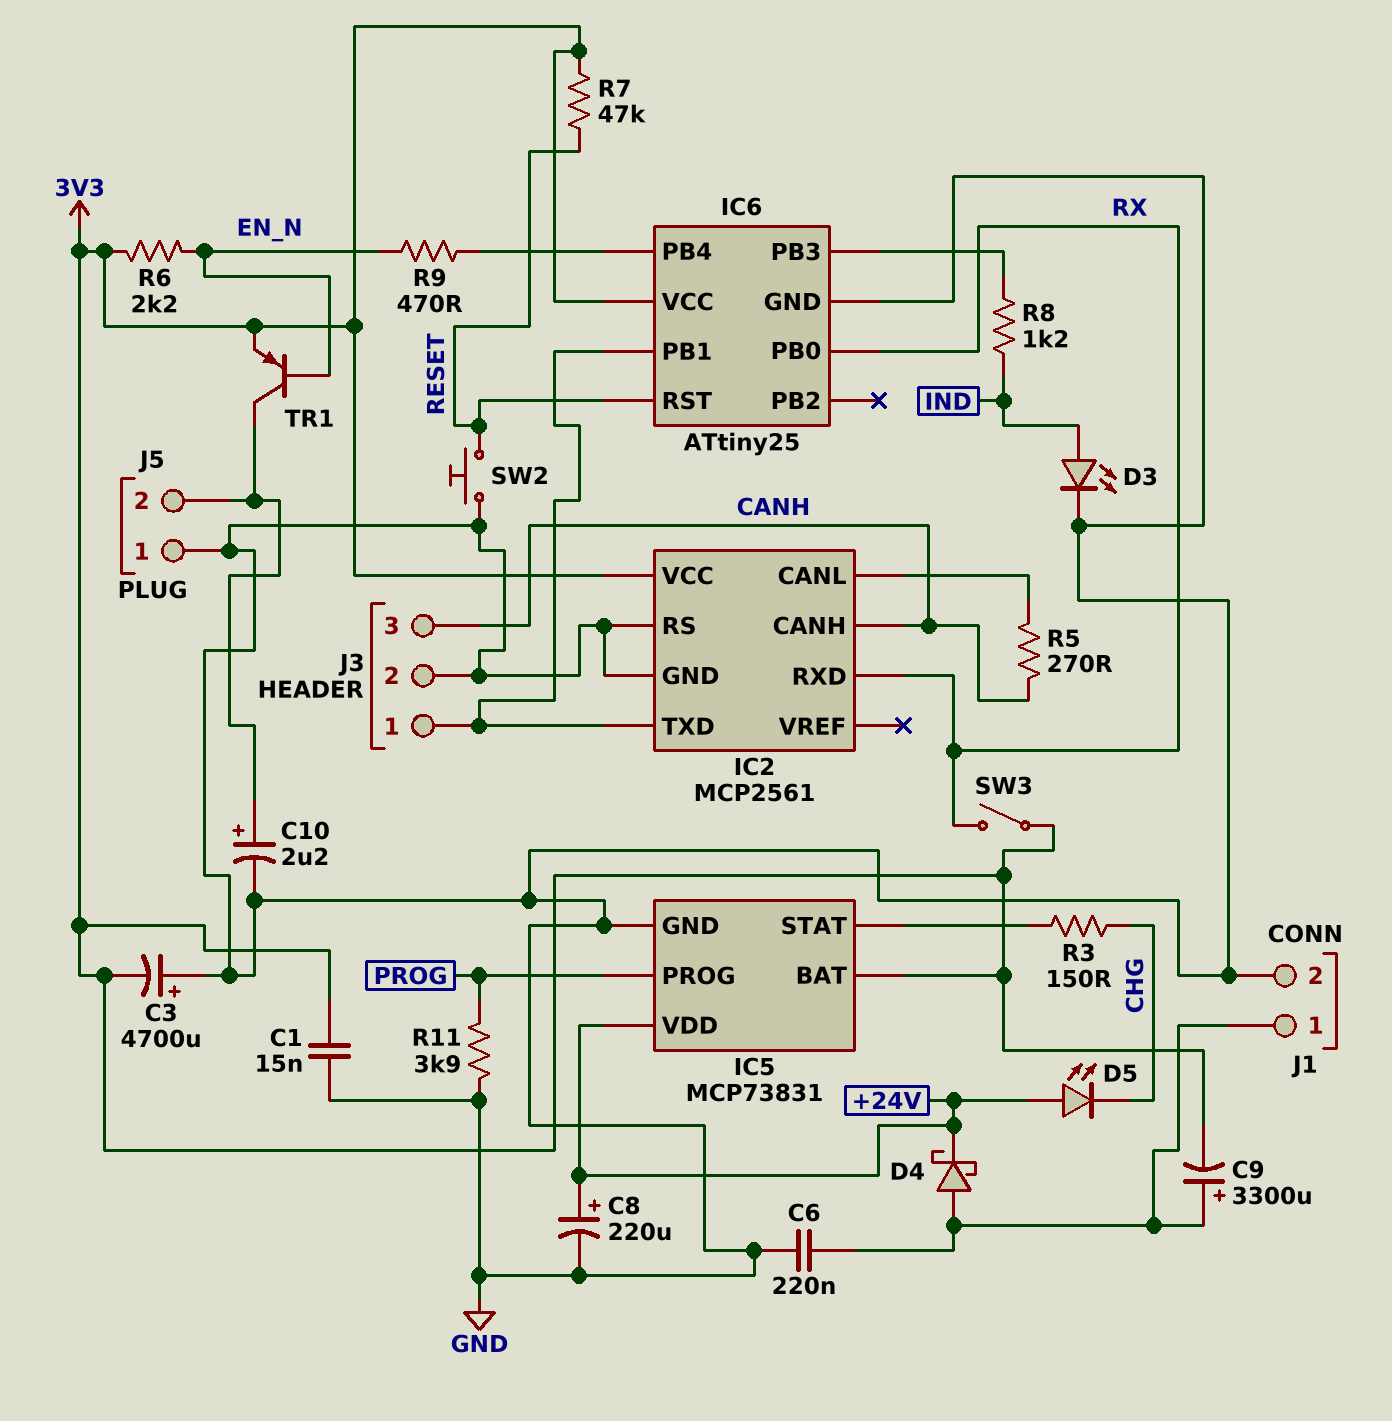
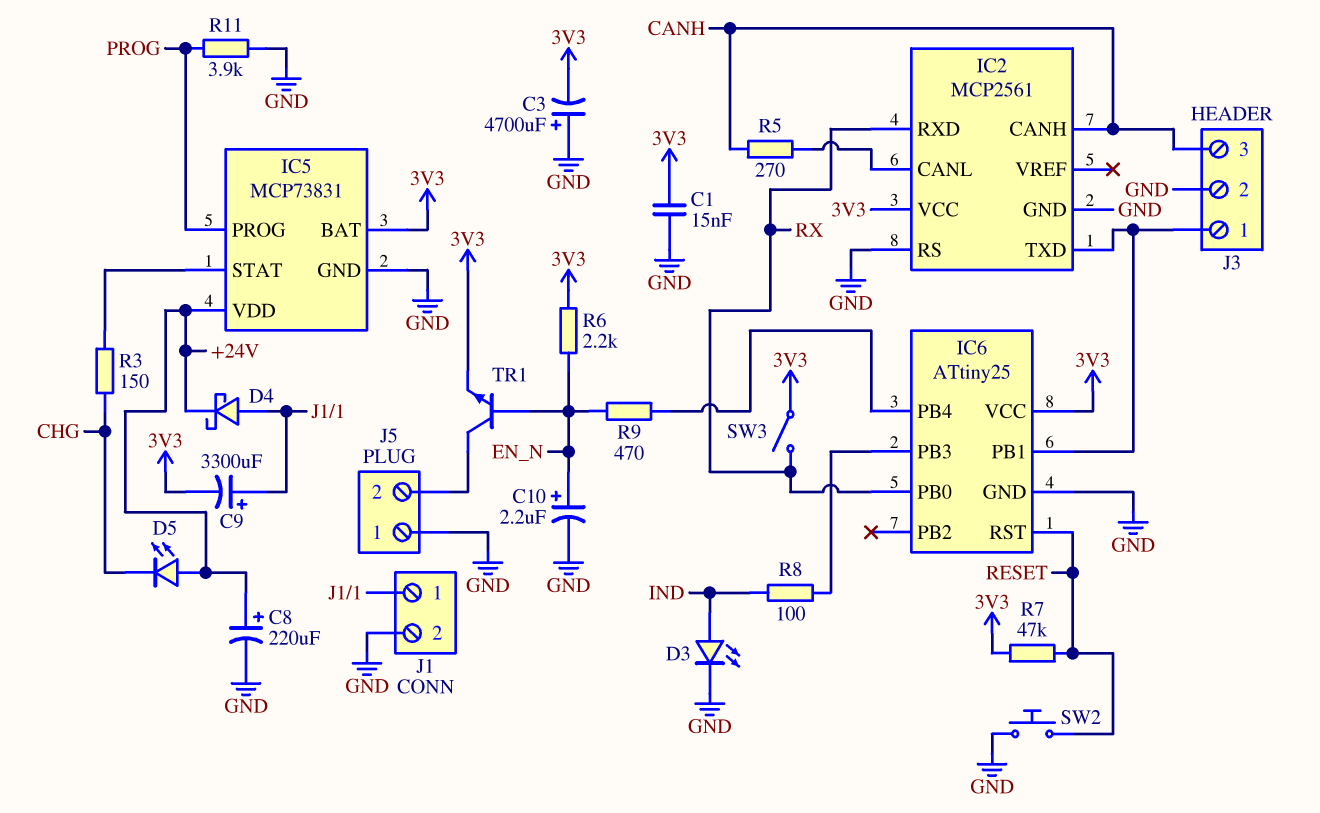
C6: 220nF (GND, J1/1) -> none
C10: 2.2uF (plus J5/2, minus GND) -> 2.2uF (plus EN_N, minus GND)
R8: 1.2k (IC6/PB3, IND) -> 100 (IC6/PB3, IND)
TR1: PNP (B EN_N, C J5/2, E 3V3) -> NPN (B EN_N, C J5/2, E 3V3)

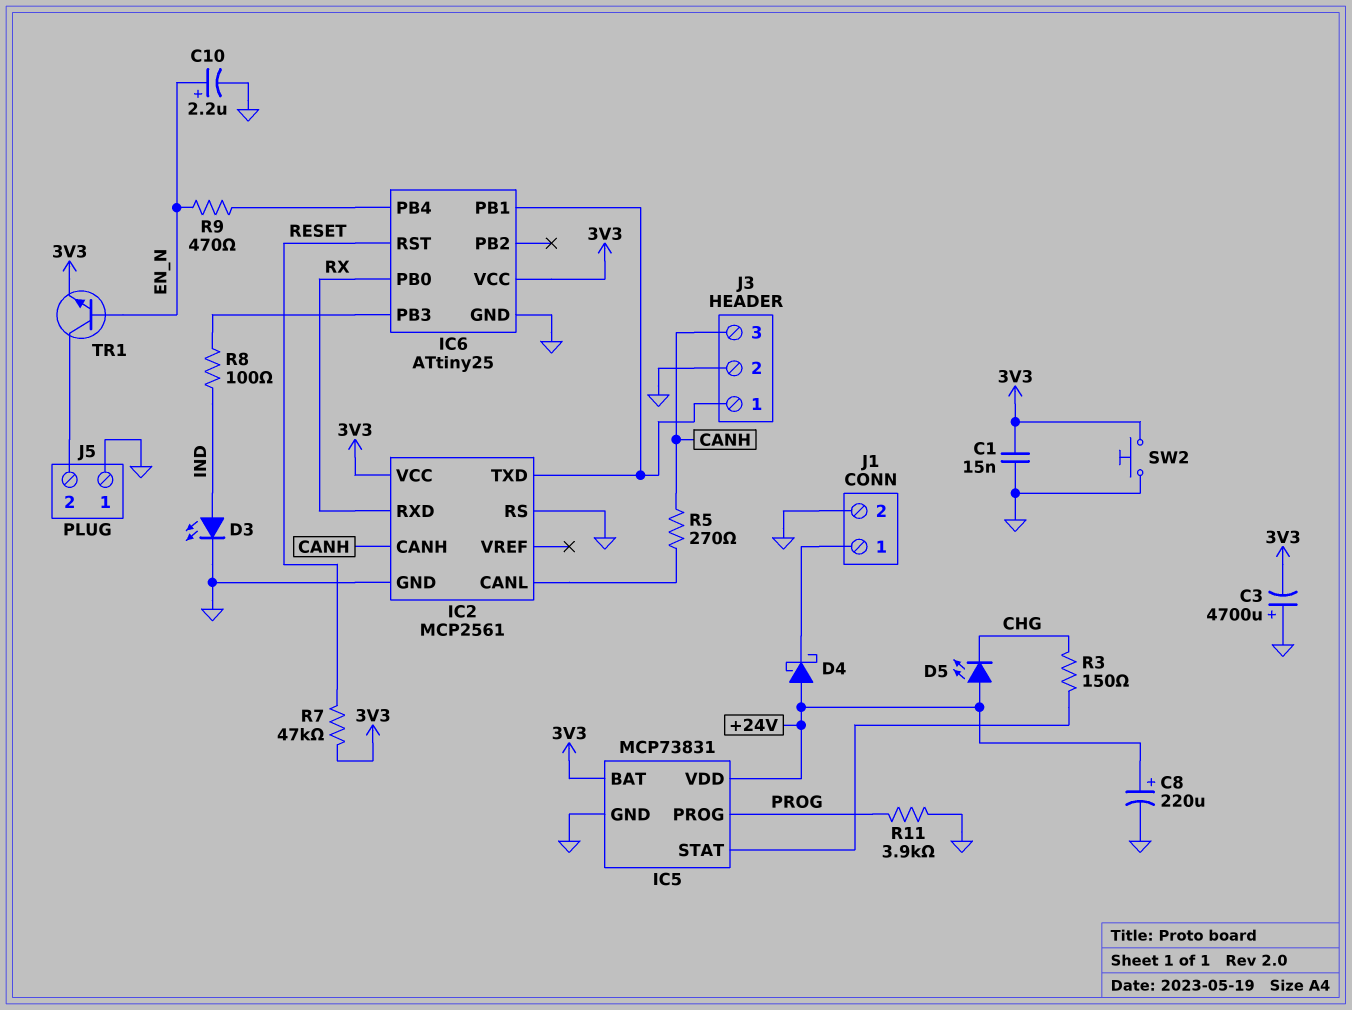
C9: 3300uF (plus J1/1, minus 3V3) -> none
D4: schottky (A J1/1, K +24V) -> schottky (A +24V, K J1/1)
R6: 2.2k (3V3, EN_N) -> none
SW2: button (GND, RESET) -> button (3V3, GND)
SW3: switch (3V3, RX) -> none

